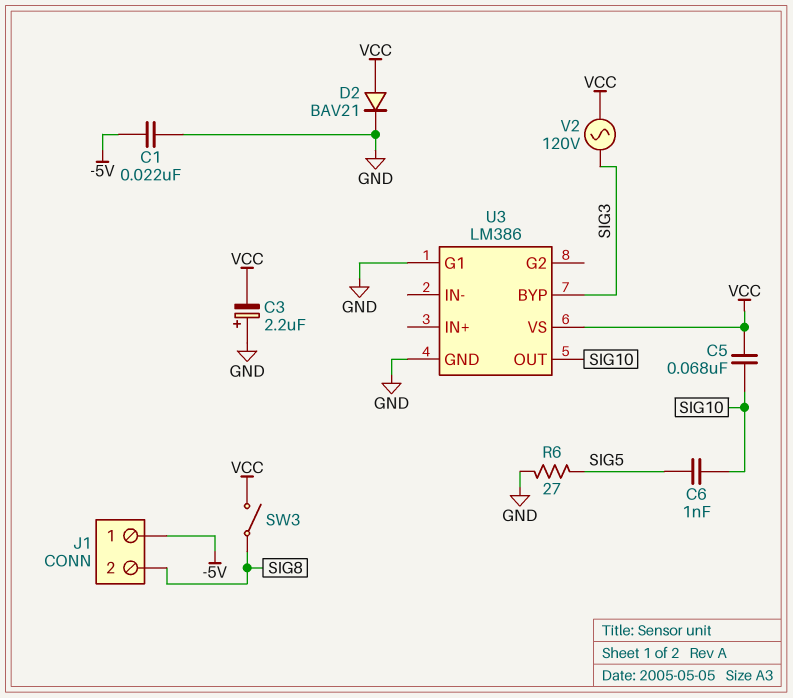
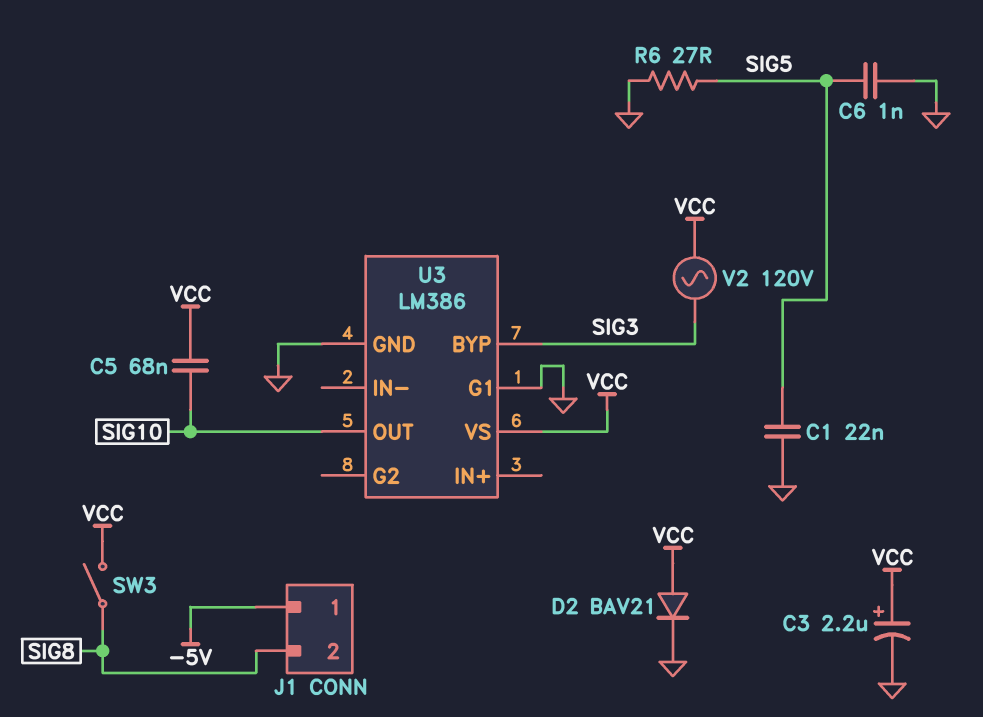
C1: 22nF (-5V, GND) -> 22nF (GND, SIG5)
C3: 2.2uF (plus GND, minus VCC) -> 2.2uF (plus VCC, minus GND)
C6: 1nF (SIG5, SIG10) -> 1nF (GND, SIG5)

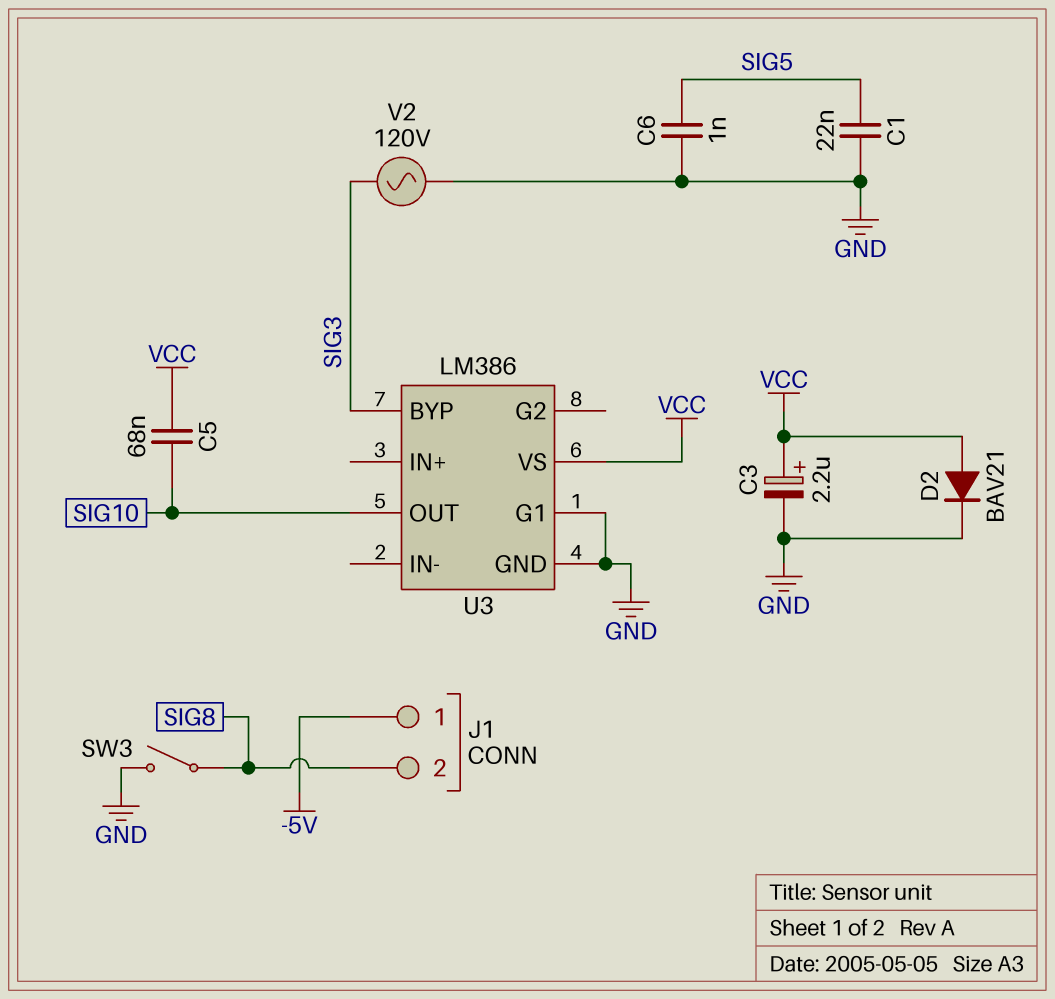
R6: 27 (GND, SIG5) -> none
SW3: switch (SIG8, VCC) -> switch (GND, SIG8)
V2: AC 120V (SIG3, VCC) -> AC 120V (GND, SIG3)

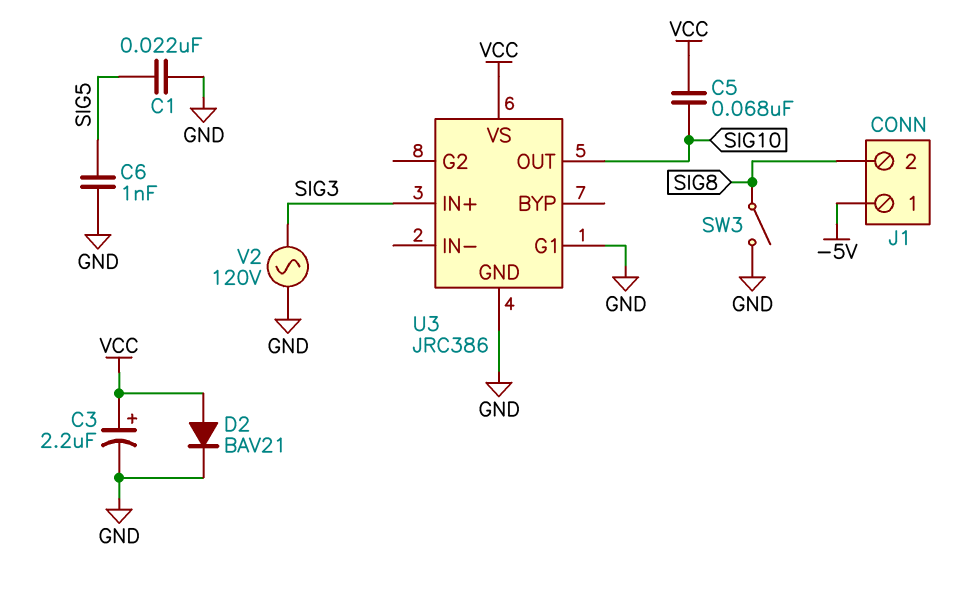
U3: LM386 -> JRC386
U3 pin BYP: SIG3 -> none
U3 pin IN+: none -> SIG3

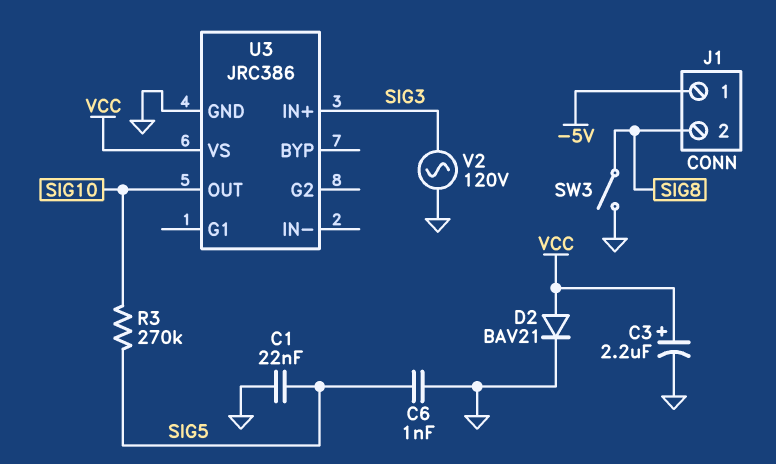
C5: 68nF (SIG10, VCC) -> none
R3: none -> 270k (SIG5, SIG10)
U3 pin G1: GND -> none

